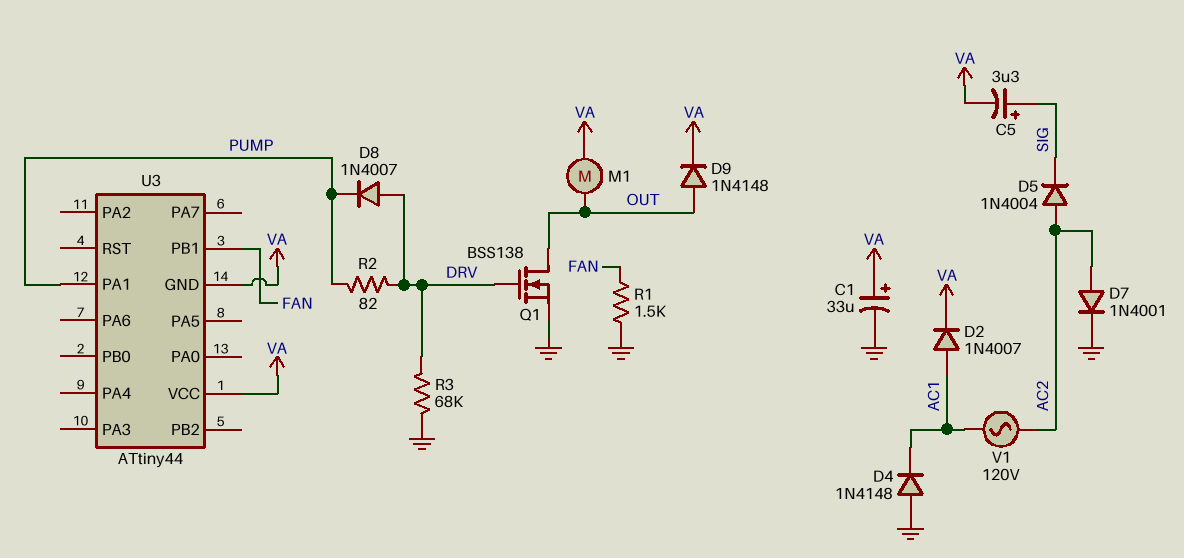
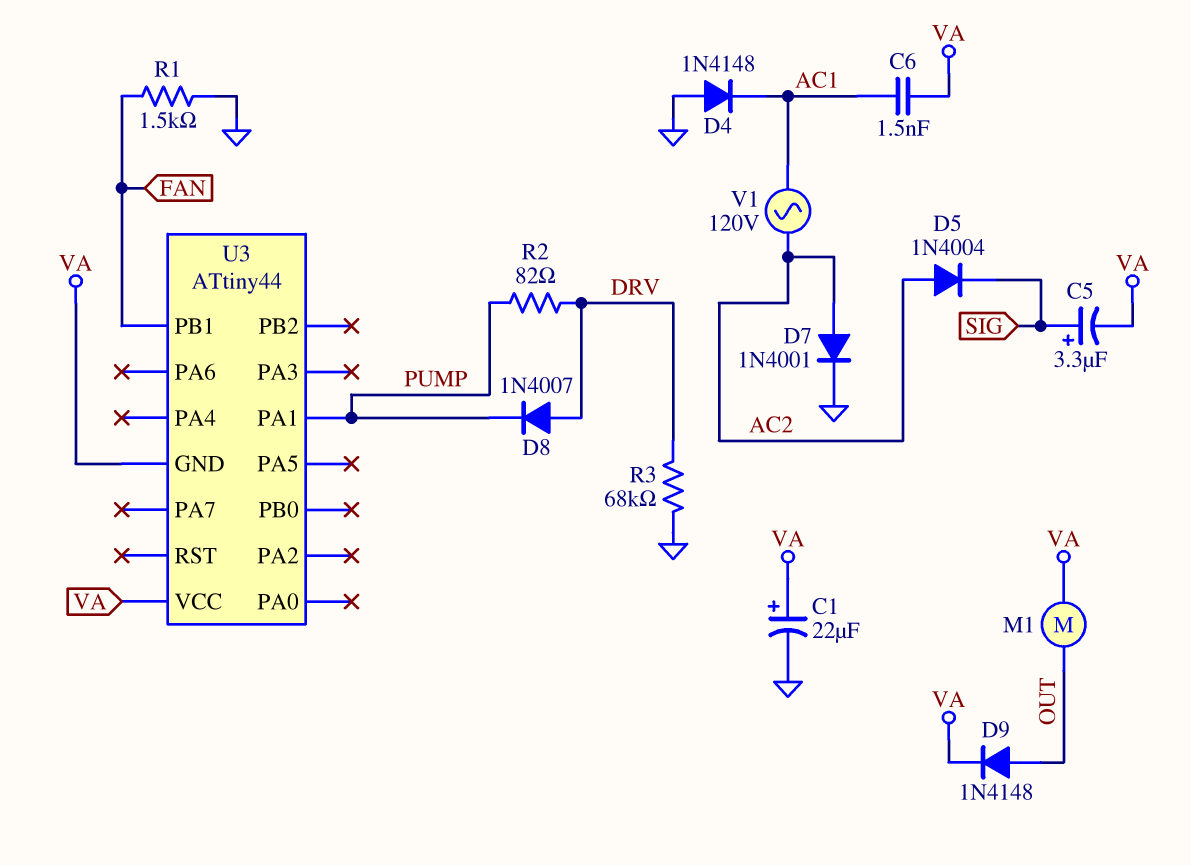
C1: 33uF (plus VA, minus GND) -> 22uF (plus VA, minus GND)
C6: none -> 1.5nF (AC1, VA)
D2: diode 1N4007 (A AC1, K VA) -> none
Q1: NMOS BSS138 (G DRV, D OUT, S GND) -> none

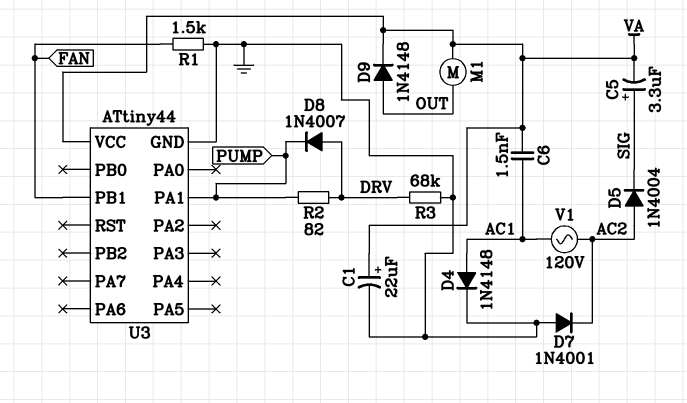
D4: diode 1N4148 (A GND, K AC1) -> diode 1N4148 (A AC1, K GND)
D7: diode 1N4001 (A AC2, K GND) -> diode 1N4001 (A GND, K AC2)
U3 pin GND: VA -> GND

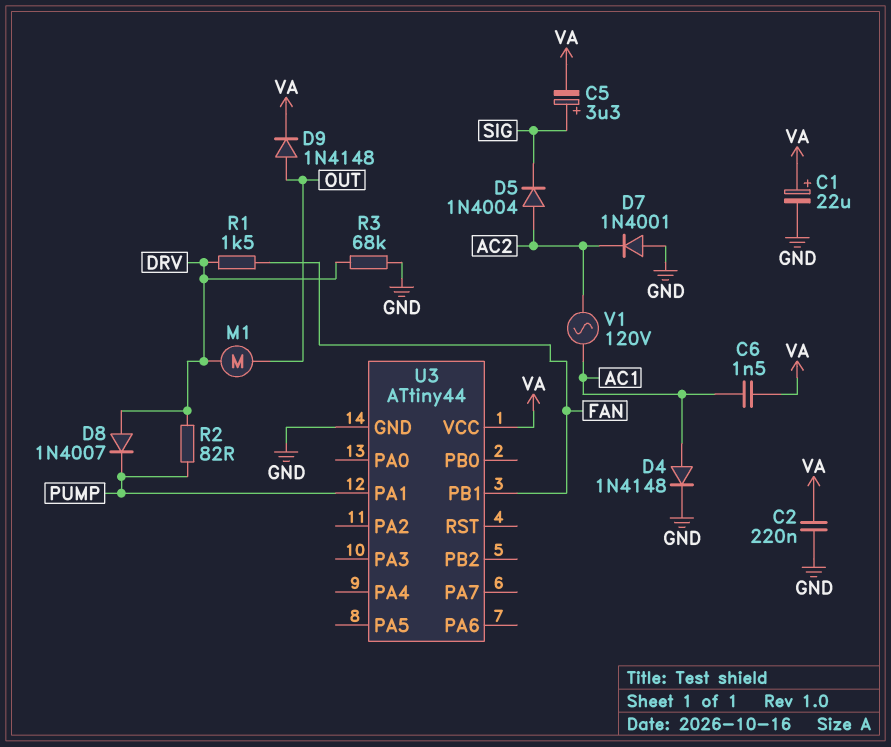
C2: none -> 220nF (GND, VA)
M1: motor (OUT, VA) -> motor (DRV, OUT)
R1: 1.5k (FAN, GND) -> 1.5k (DRV, FAN)

